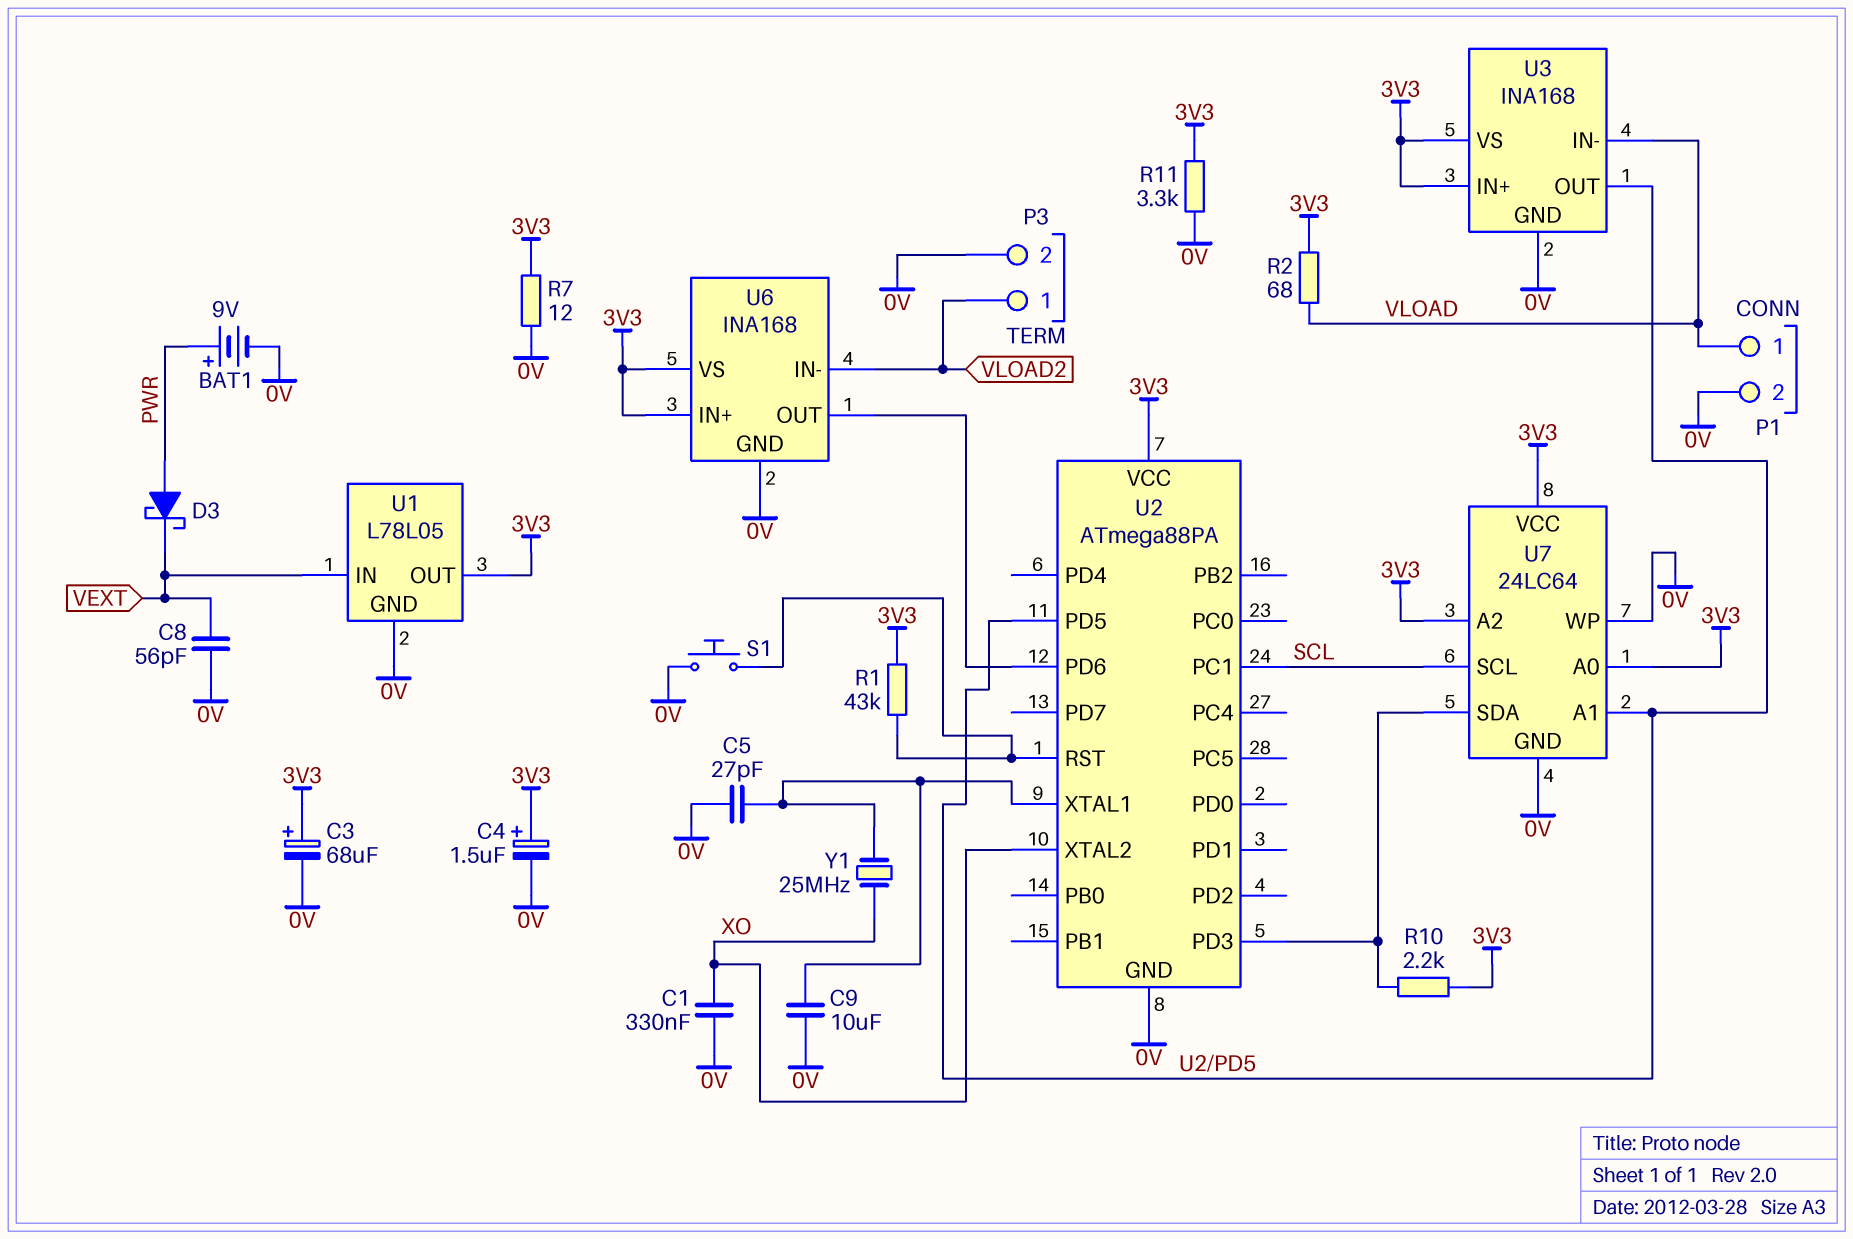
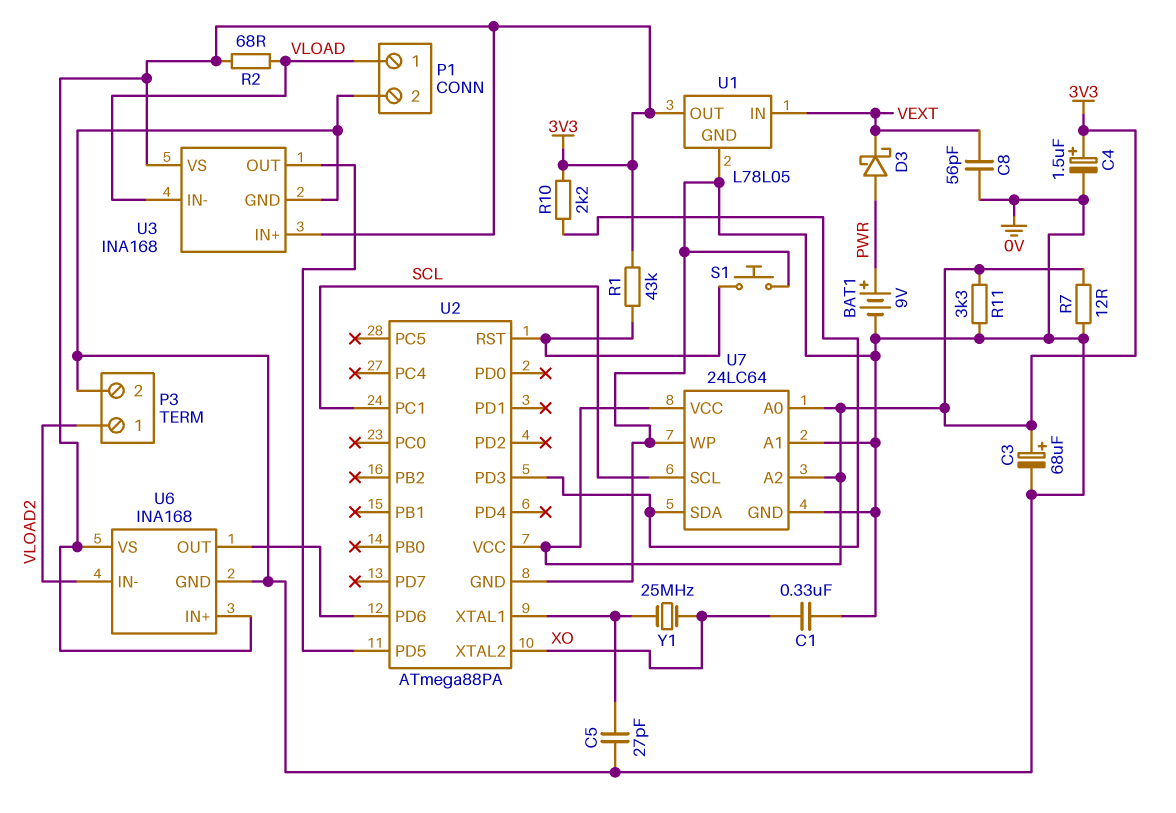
C9: 10uF (0V, U2/XTAL1) -> none
U7 pin A1: U2/PD5 -> 0V

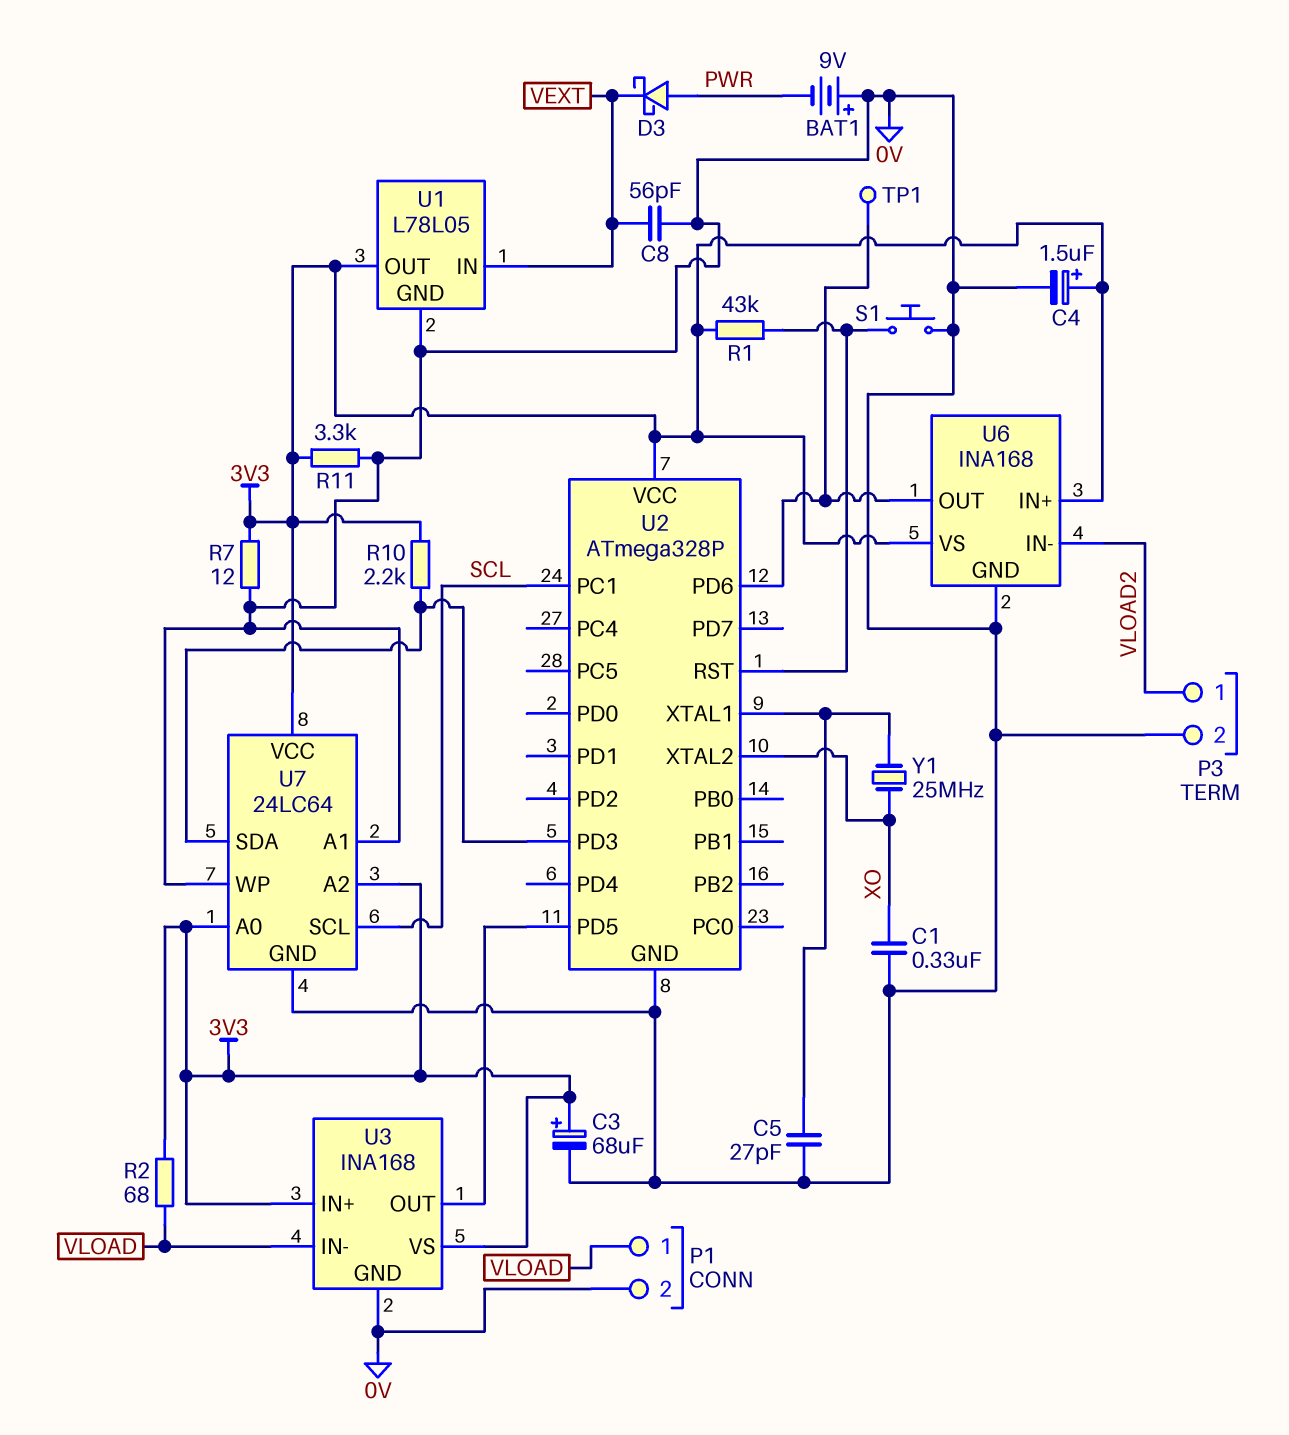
BAT1: 9V (plus PWR, minus 0V) -> 9V (plus 0V, minus PWR)
TP1: none -> test point (U2/PD6)
U2: ATmega88PA -> ATmega328P

